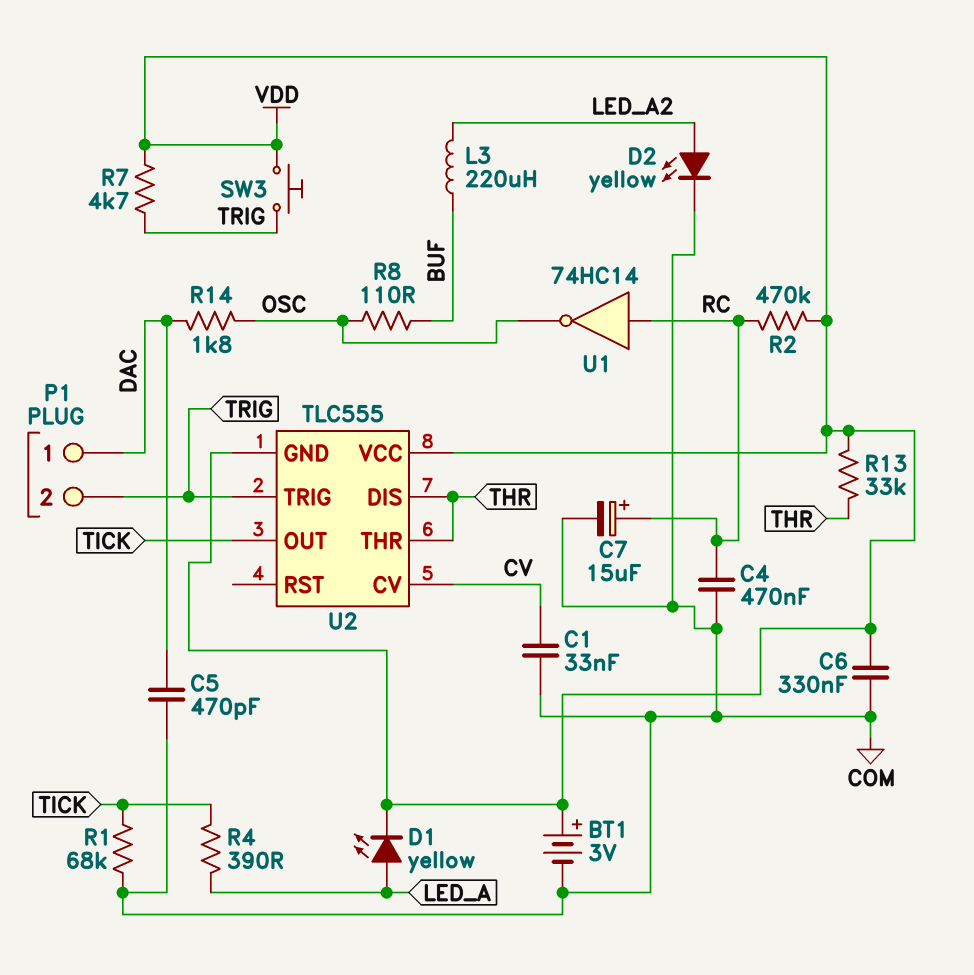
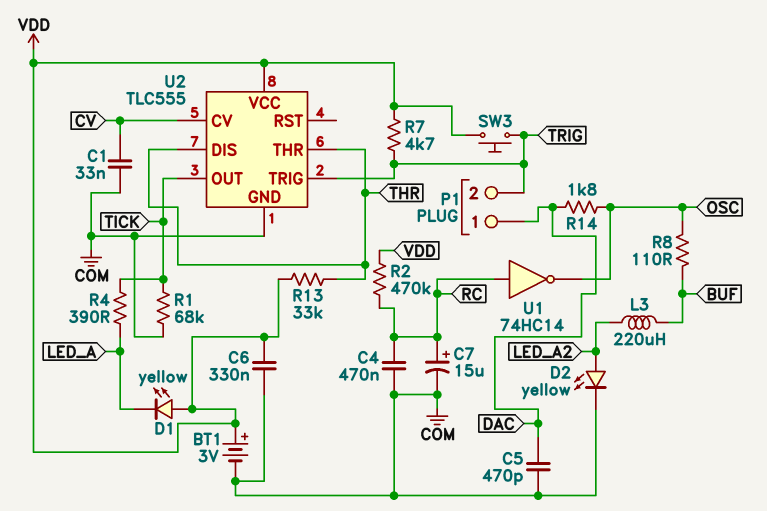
D1: LED yellow (A LED_A, K VDD) -> LED yellow (A VDD, K LED_A)
U2 pin GND: VDD -> COM

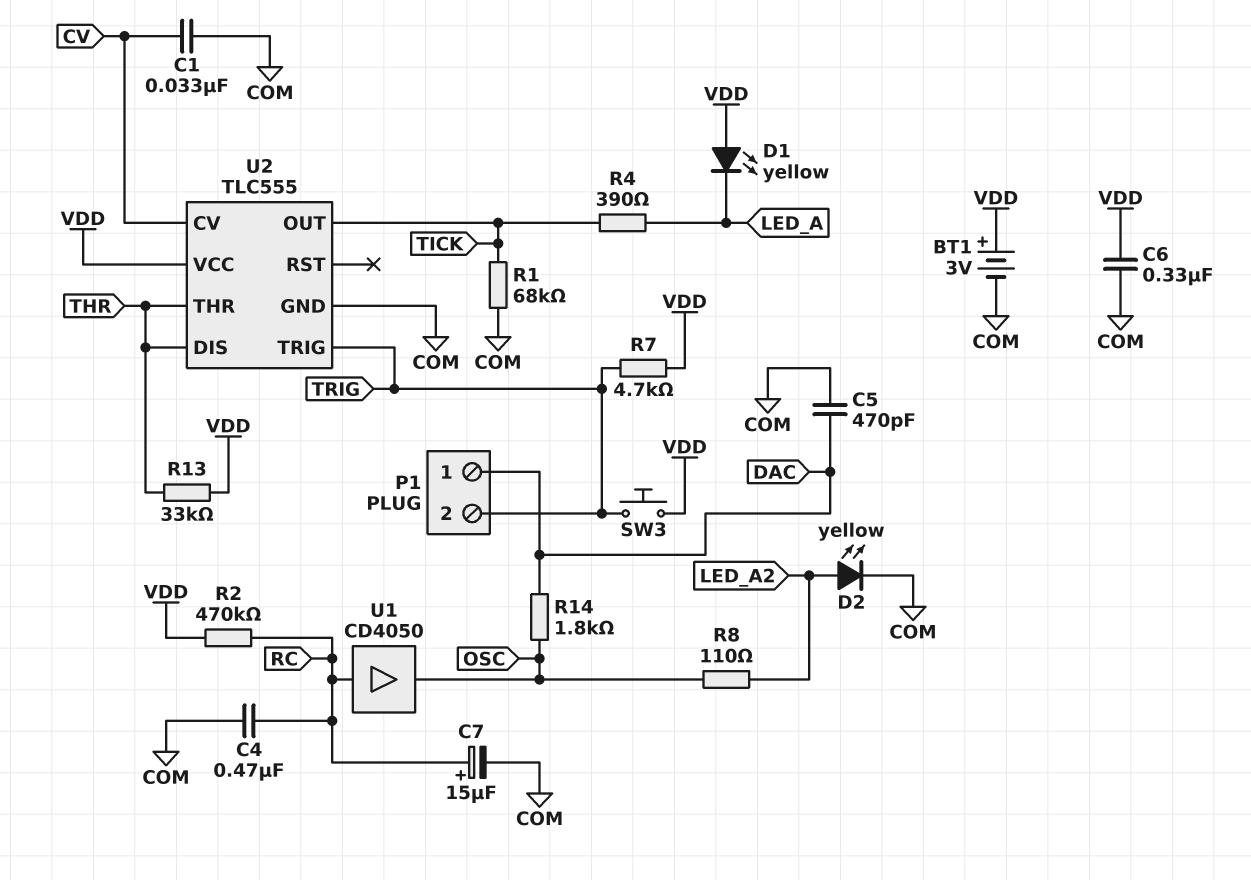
L3: 220uH (BUF, LED_A2) -> none
R8: 110 (BUF, OSC) -> 110 (LED_A2, OSC)
U1: NOT 74HC14 (in RC, out OSC) -> buffer CD4050 (in RC, out OSC)

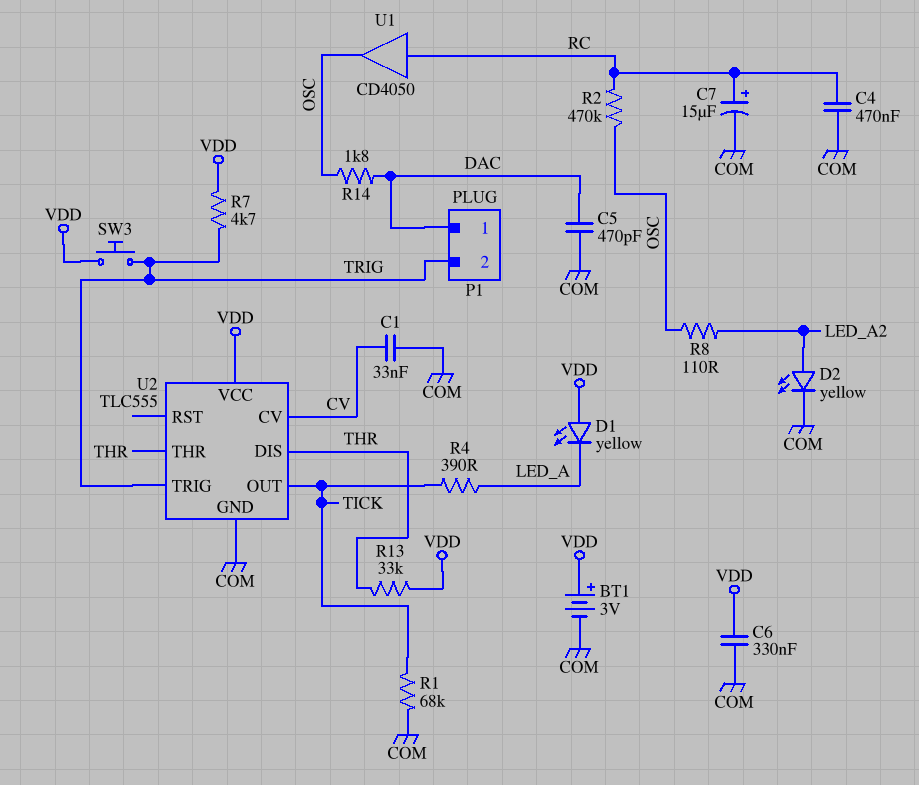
R2: 470k (RC, VDD) -> 470k (OSC, RC)

